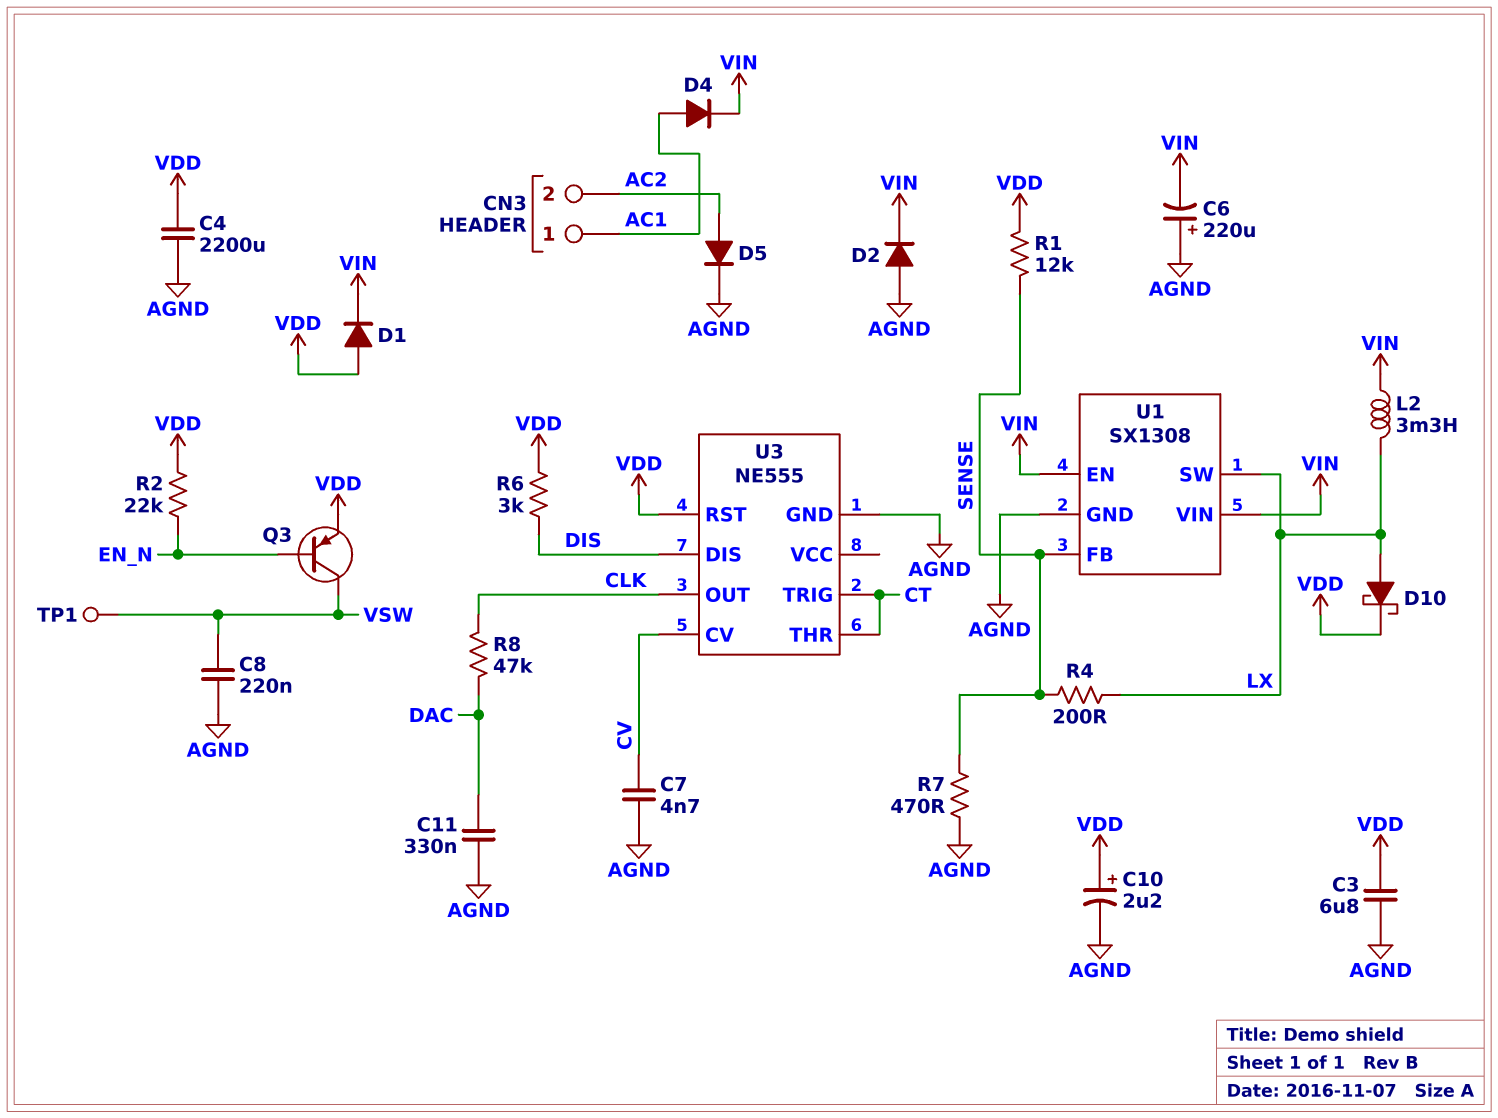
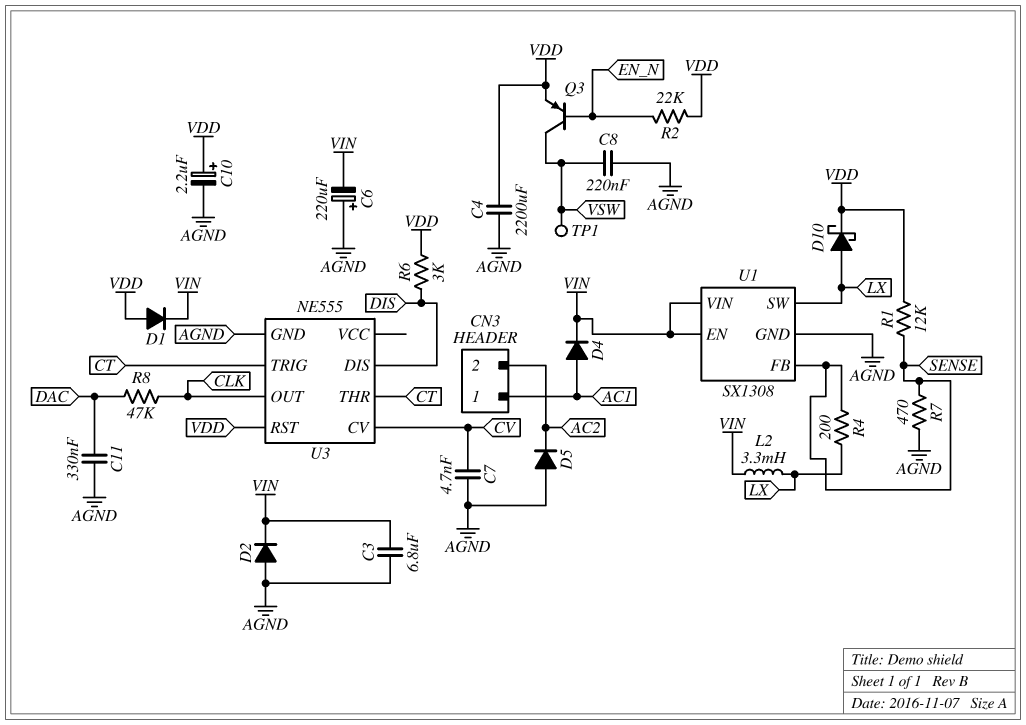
C3: 6.8uF (AGND, VDD) -> 6.8uF (AGND, VIN)
D5: diode (A AC2, K AGND) -> diode (A AGND, K AC2)

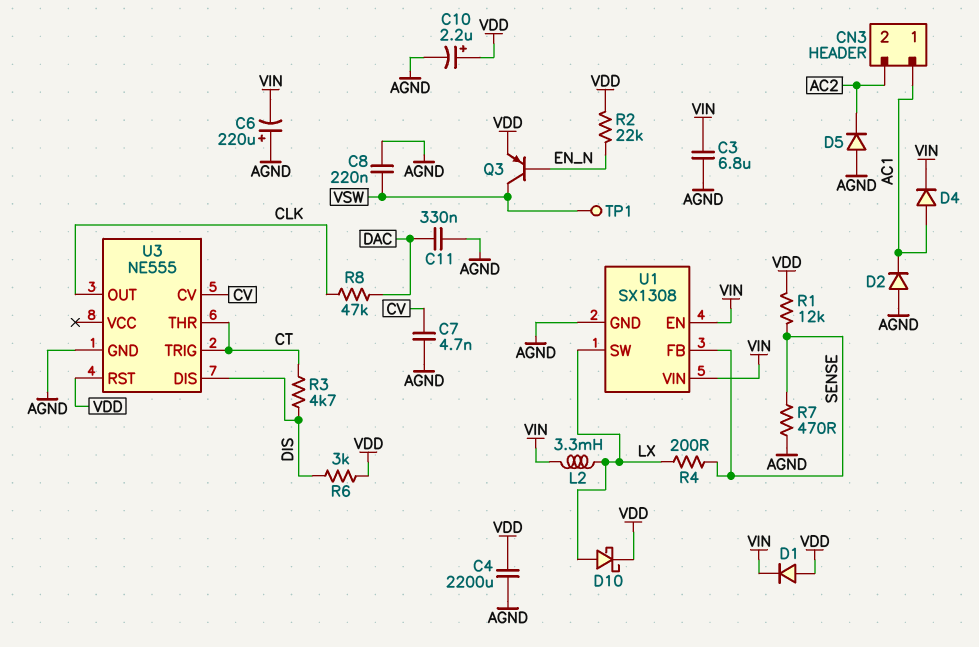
D2: diode (A AGND, K VIN) -> diode (A AGND, K AC1)
R3: none -> 4.7k (CT, DIS)

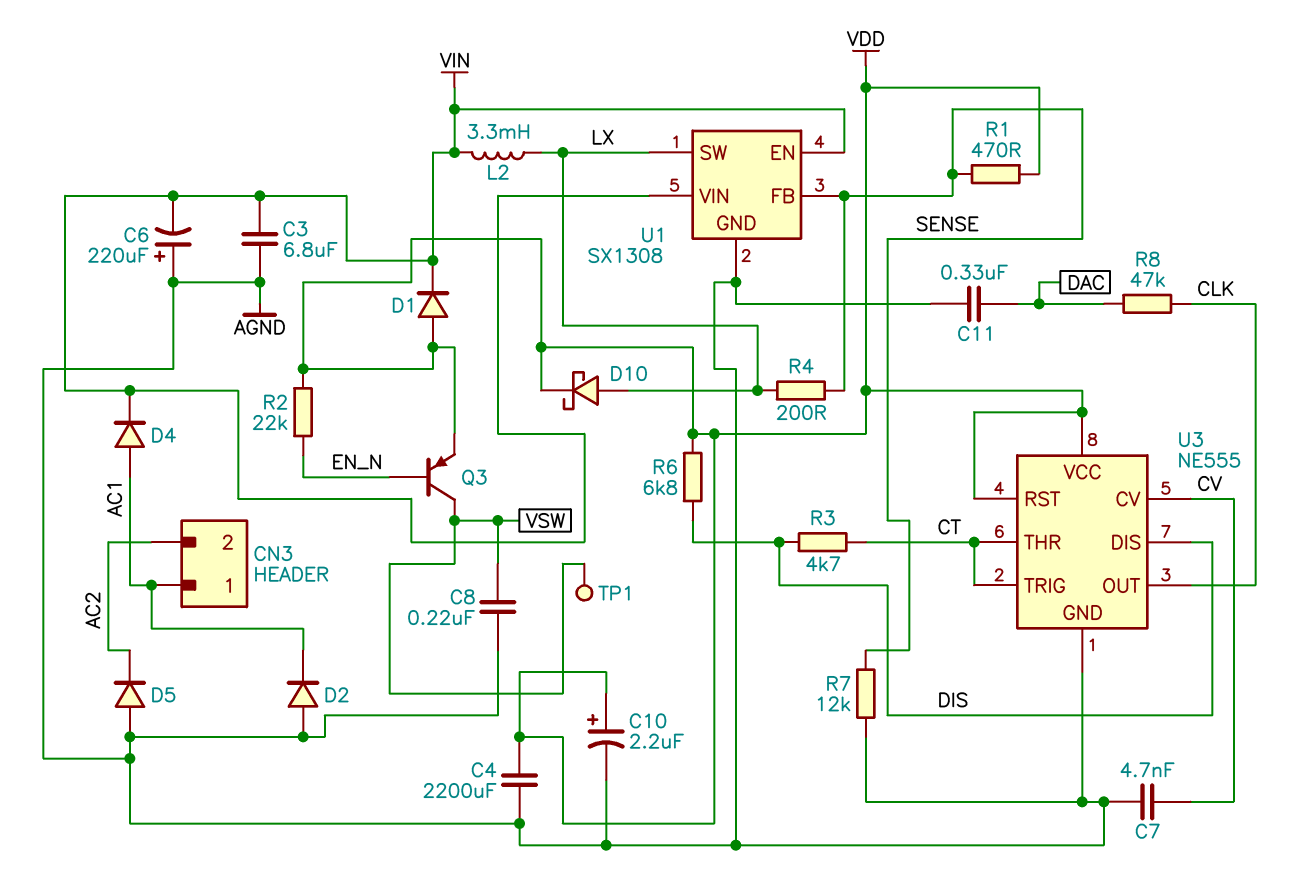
R1: 12k (SENSE, VDD) -> 470 (SENSE, VDD)
R6: 3k (DIS, VDD) -> 6.8k (DIS, VDD)
R7: 470 (AGND, SENSE) -> 12k (AGND, SENSE)
U3 pin VCC: none -> VDD

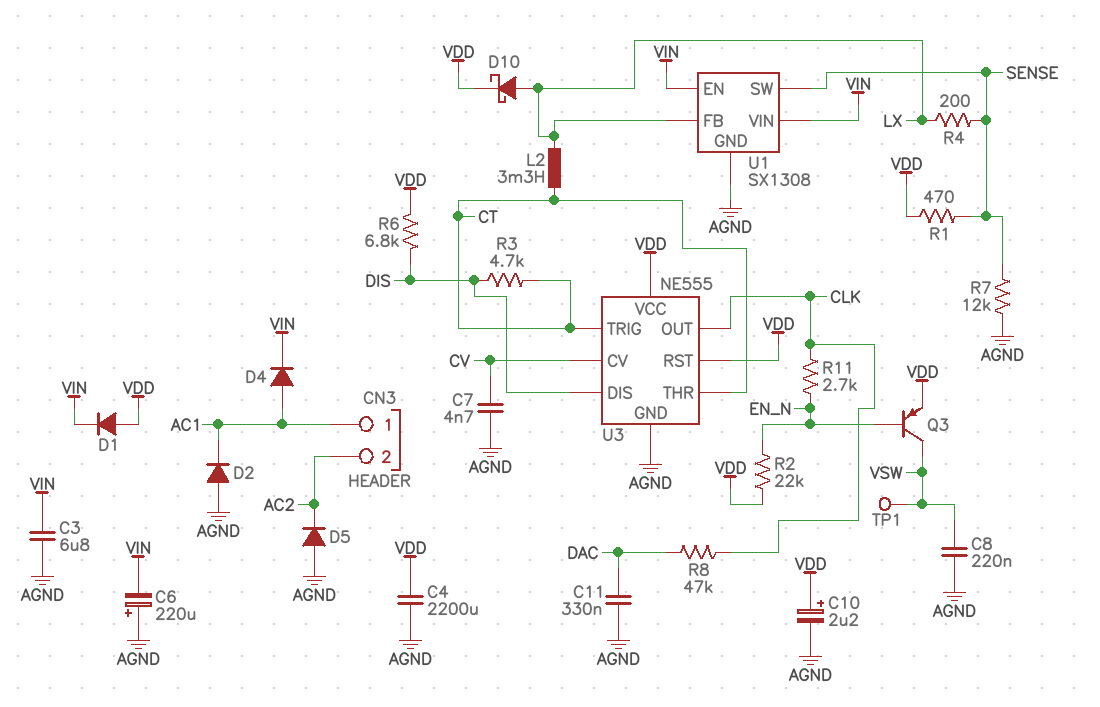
L2: 3.3mH (LX, VIN) -> 3.3mH (CT, LX)
R11: none -> 2.7k (CLK, EN_N)
U1 pin FB: SENSE -> LX
U1 pin SW: LX -> SENSE

